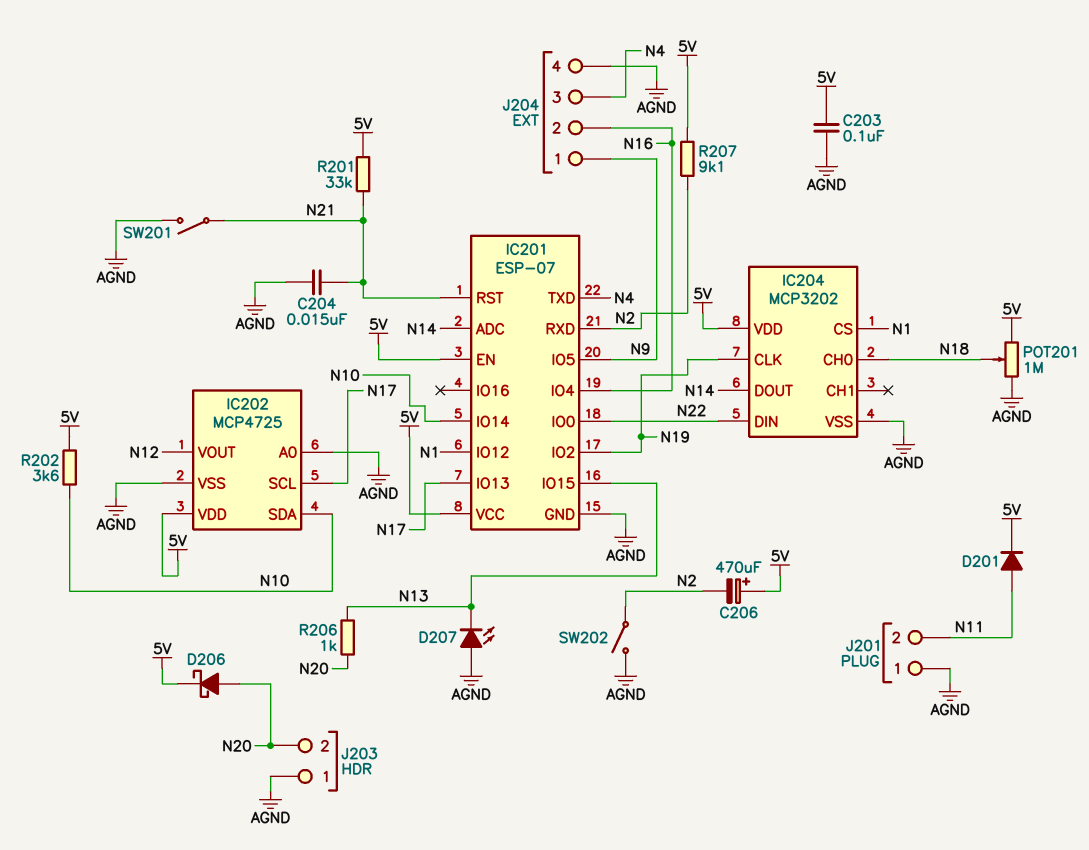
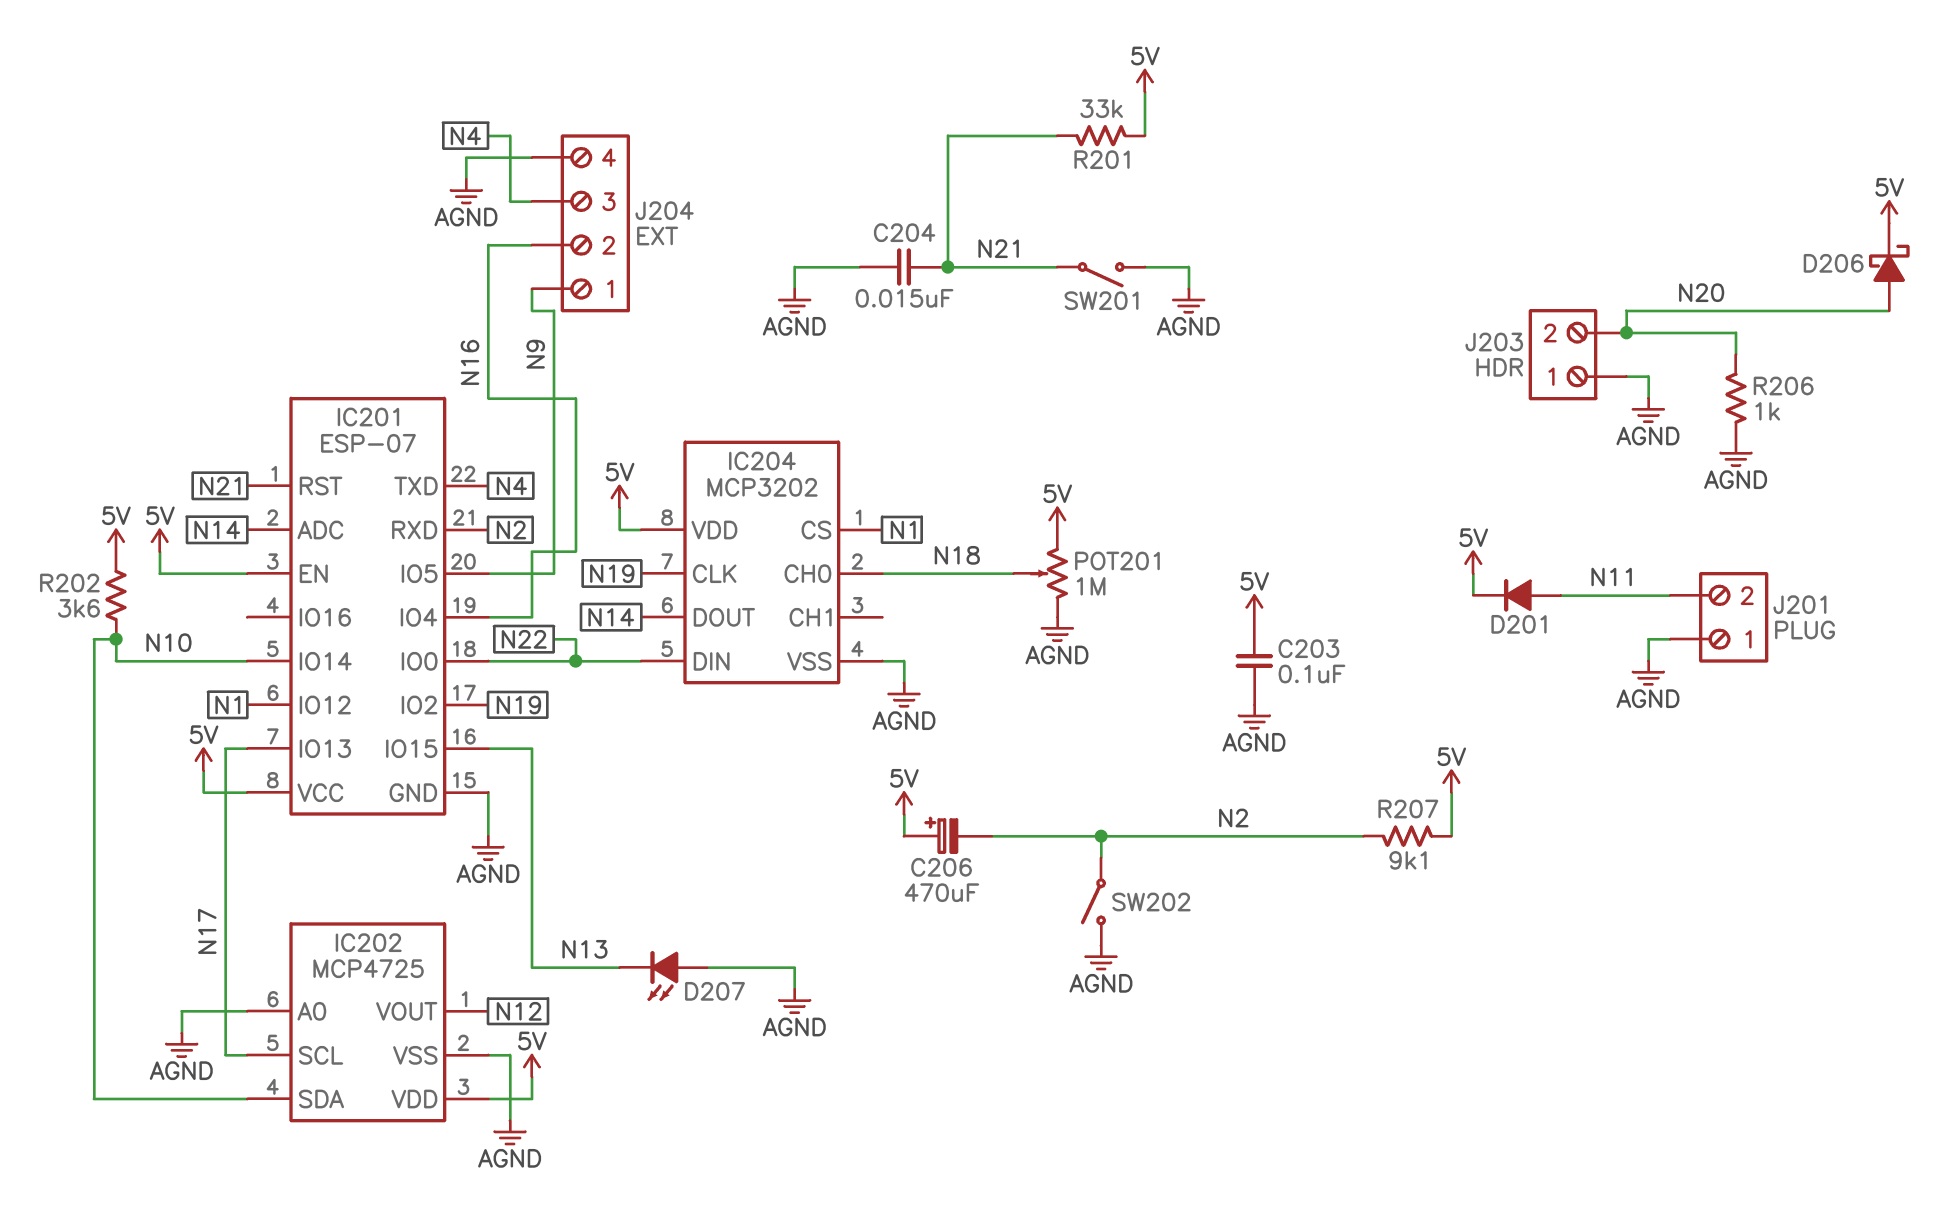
R206: 1k (N13, N20) -> 1k (AGND, N20)

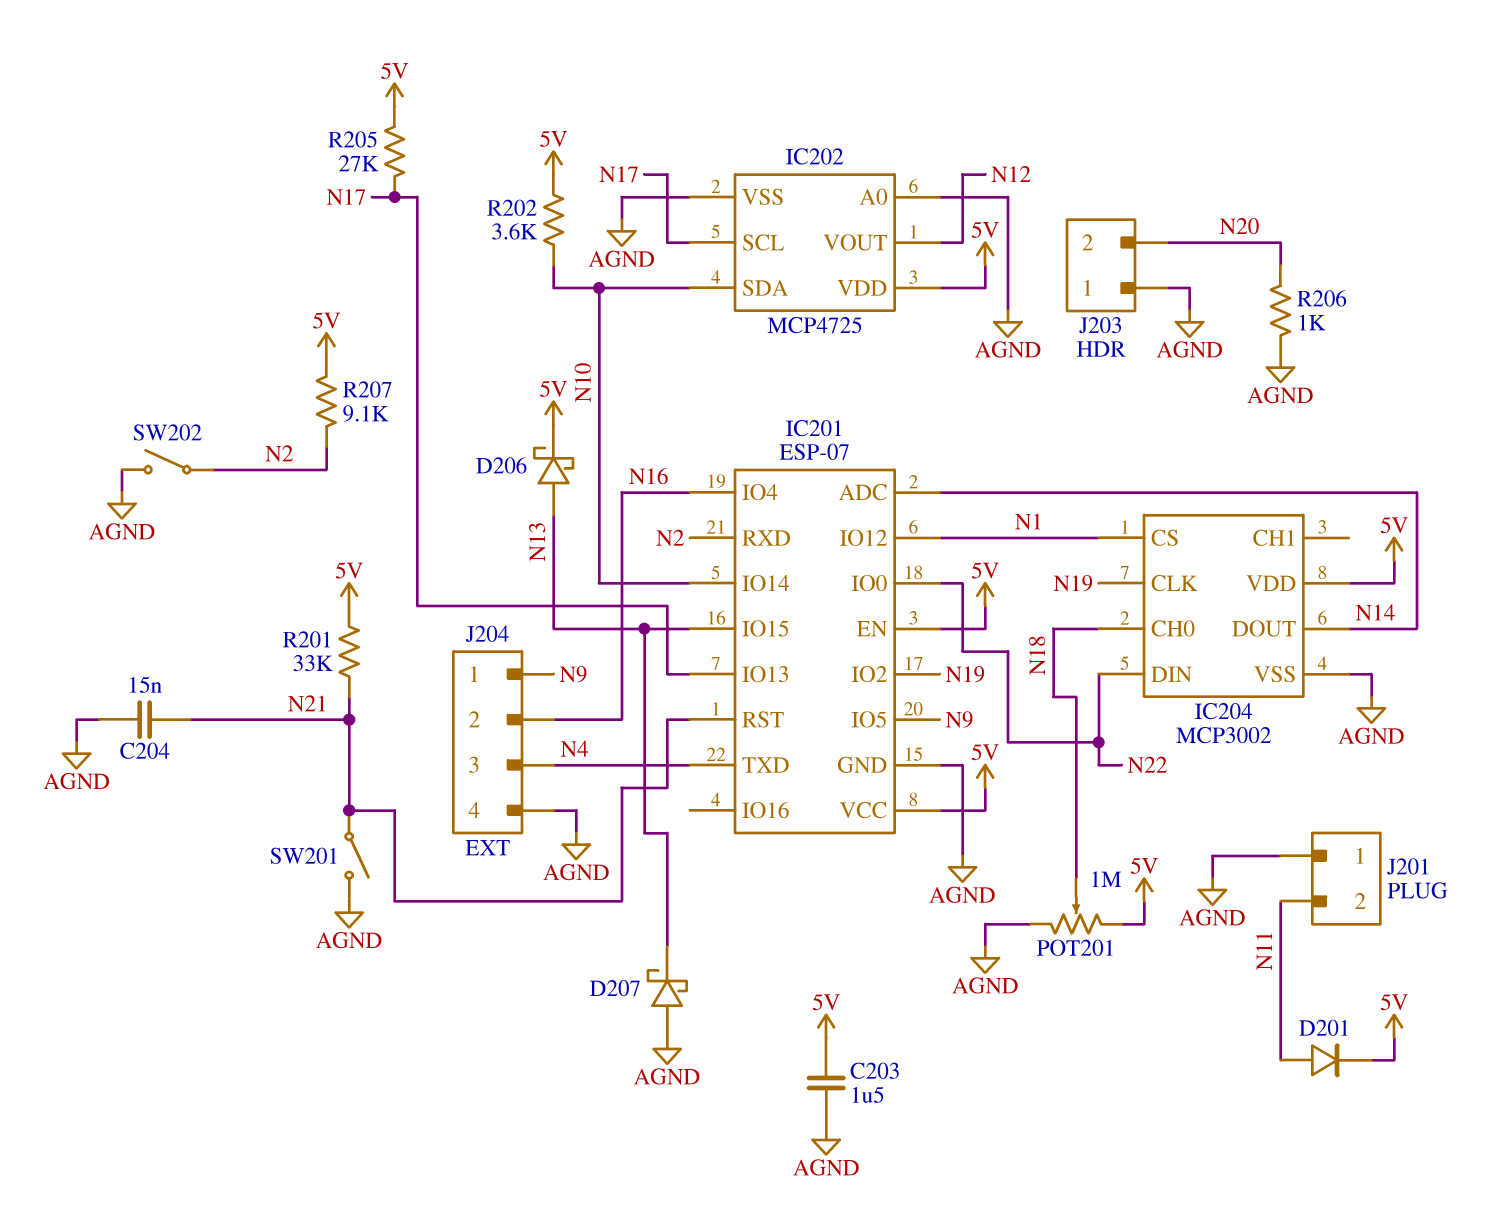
C203: 100nF (5V, AGND) -> 1.5uF (5V, AGND)
C206: 470uF (plus 5V, minus N2) -> none
D206: schottky (A N20, K 5V) -> schottky (A N13, K 5V)
D207: LED (A AGND, K N13) -> schottky (A AGND, K N13)
IC204: MCP3202 -> MCP3002
R205: none -> 27k (5V, N17)

